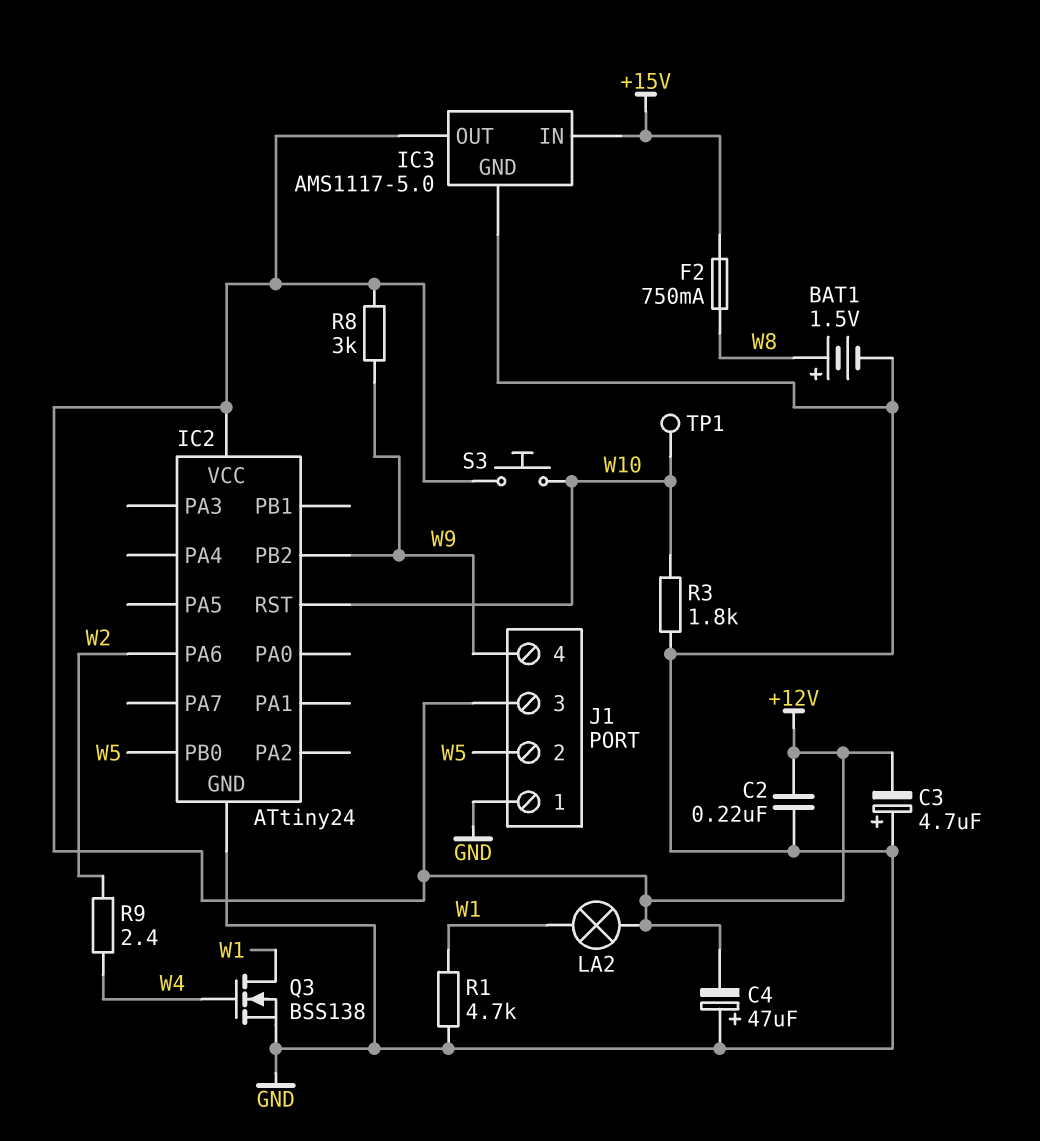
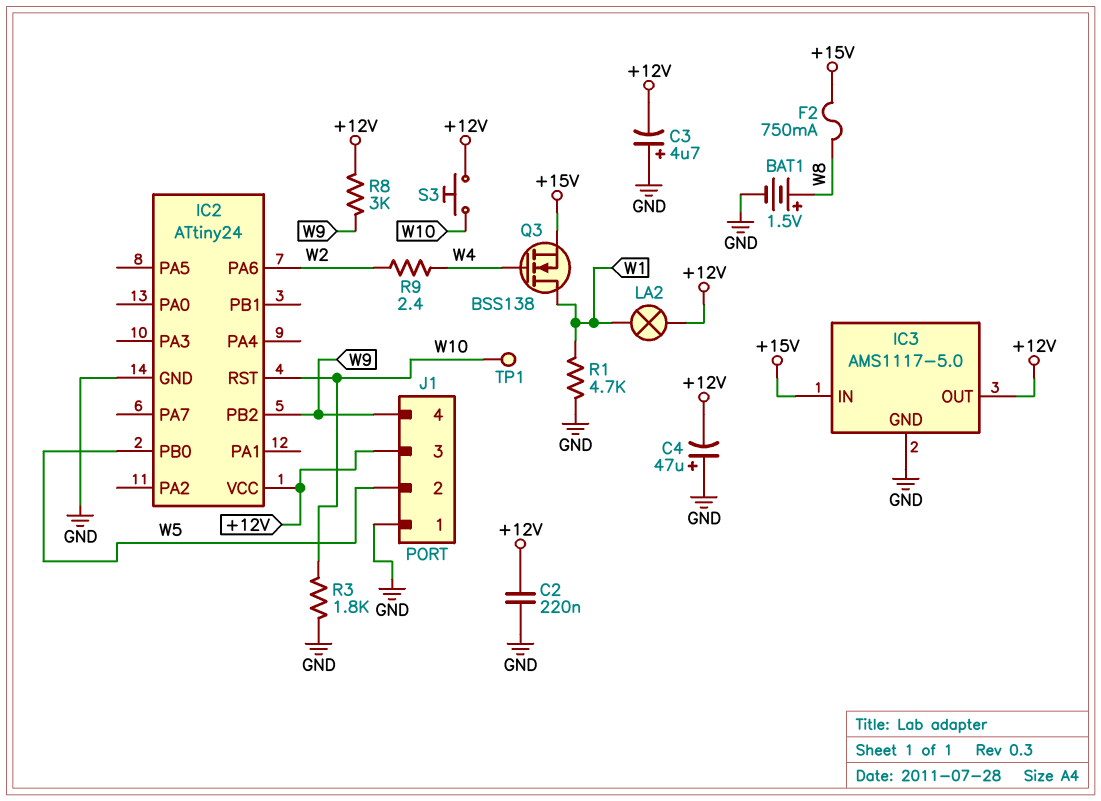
Q3: NMOS BSS138 (G W4, D W1, S GND) -> NMOS BSS138 (G W4, D W1, S +15V)

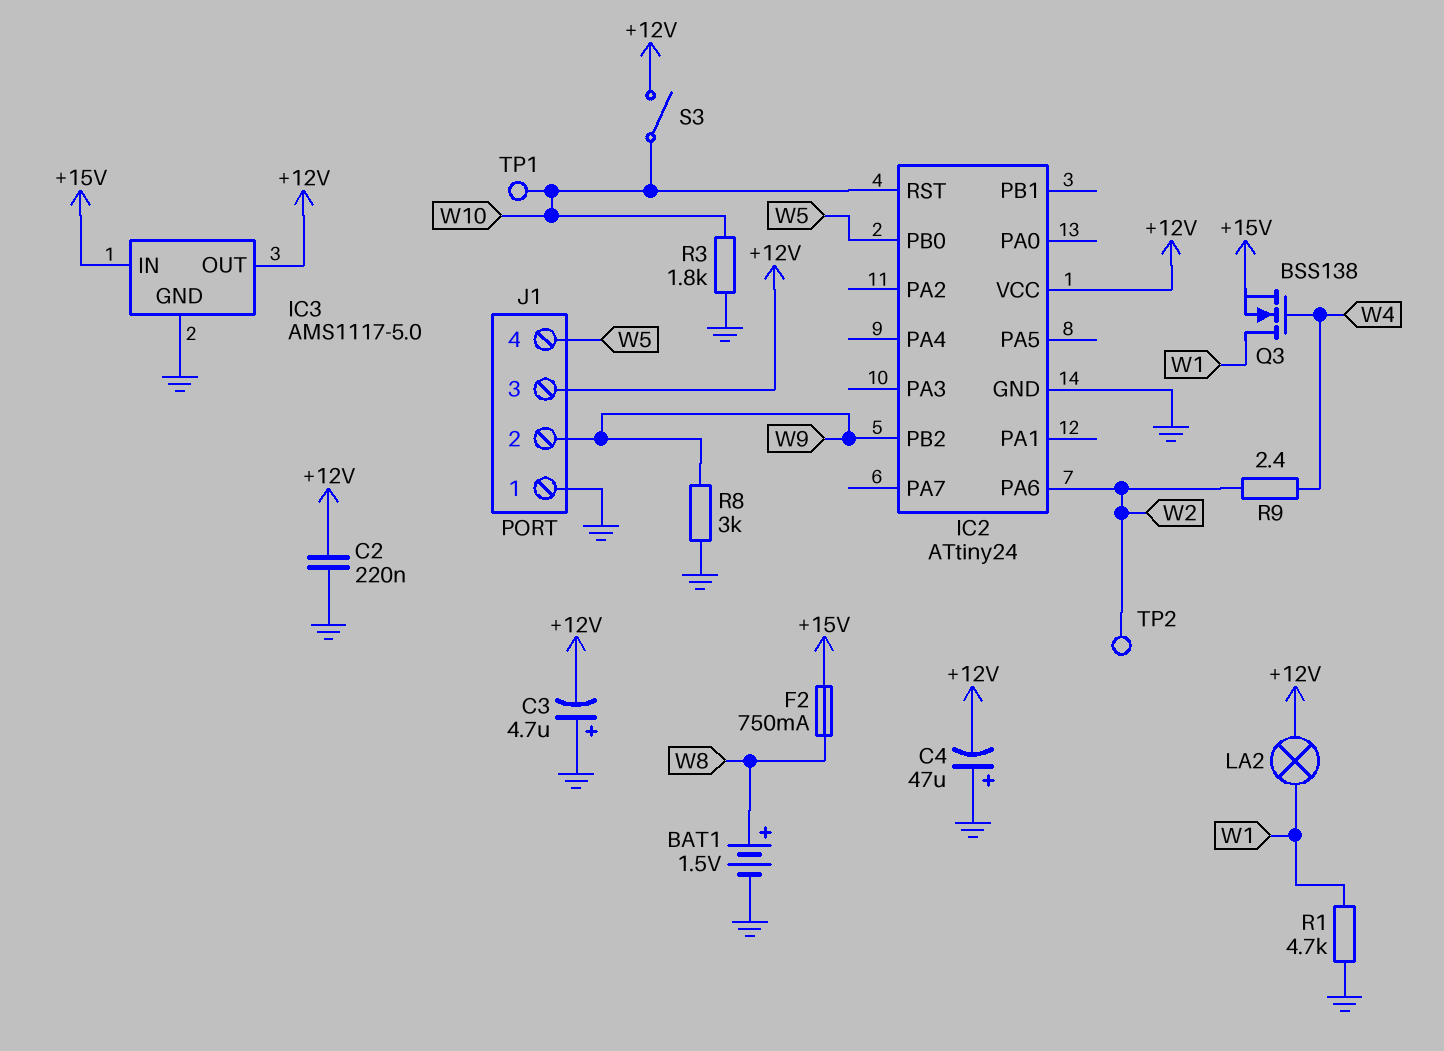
J1 pin 2: W5 -> W9
J1 pin 4: W9 -> W5
R8: 3k (+12V, W9) -> 3k (GND, W9)
S3: button (+12V, W10) -> switch (+12V, W10)
TP2: none -> test point (W2)

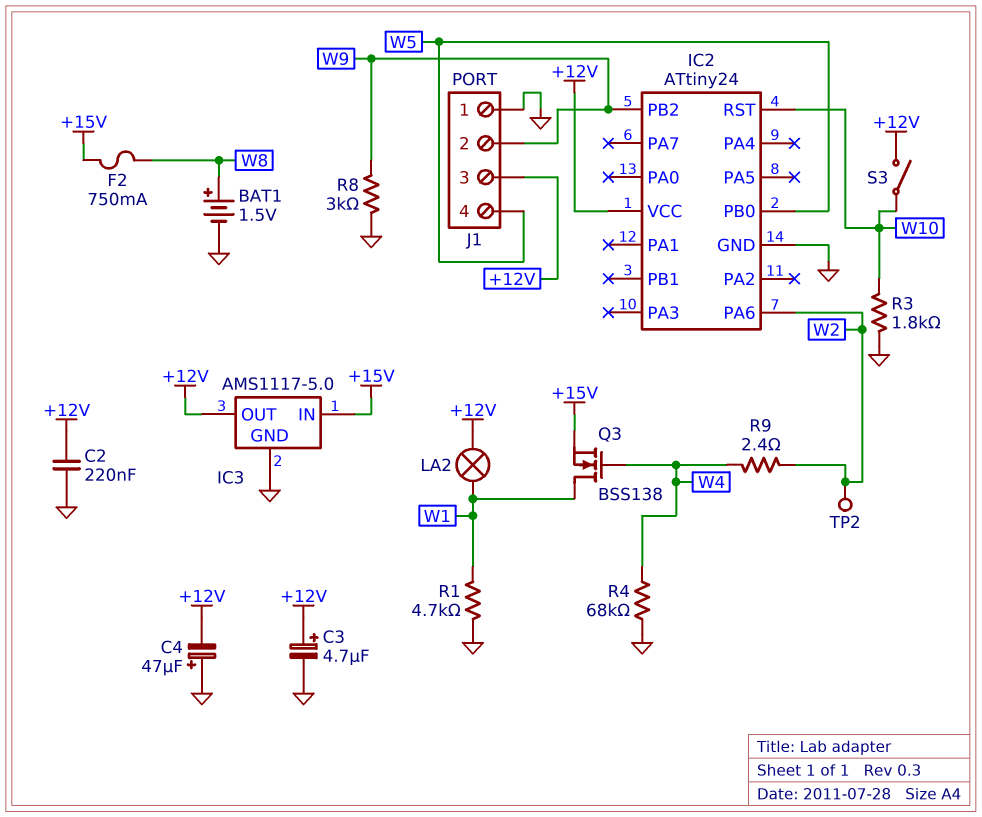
C3: 4.7uF (plus GND, minus +12V) -> 4.7uF (plus +12V, minus GND)
R4: none -> 68k (GND, W4)
TP1: test point (W10) -> none

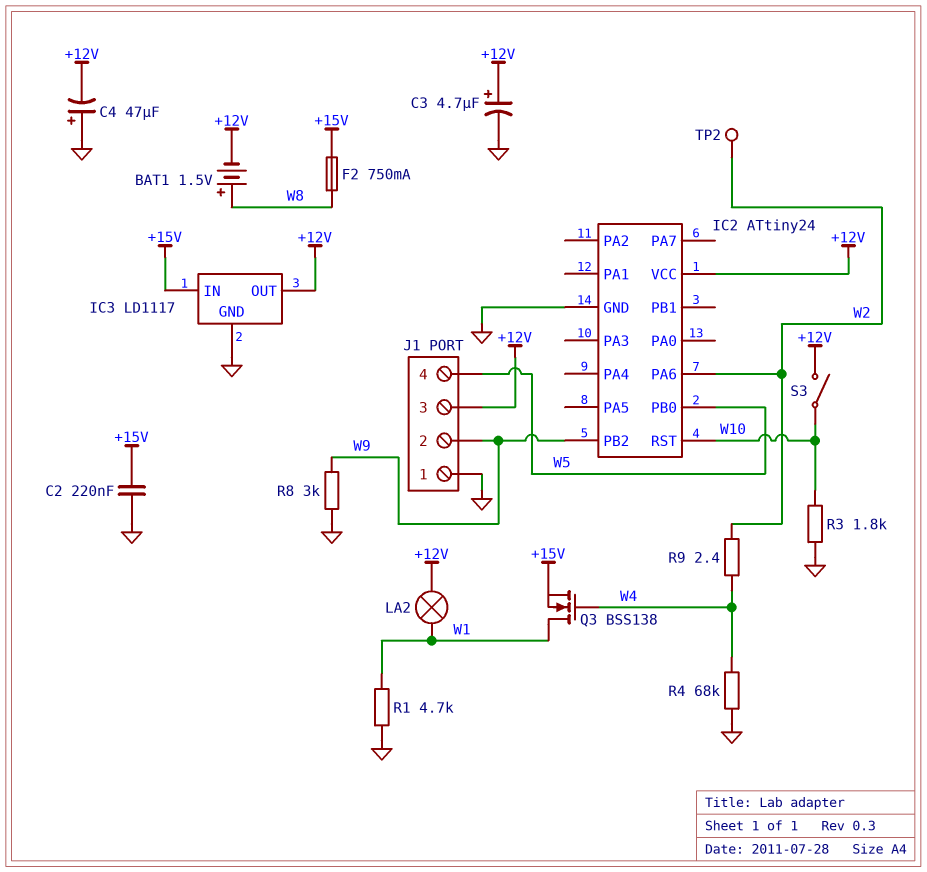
BAT1: 1.5V (plus W8, minus GND) -> 1.5V (plus W8, minus +12V)
C2: 220nF (+12V, GND) -> 220nF (+15V, GND)
IC3: AMS1117-5.0 -> LD1117

